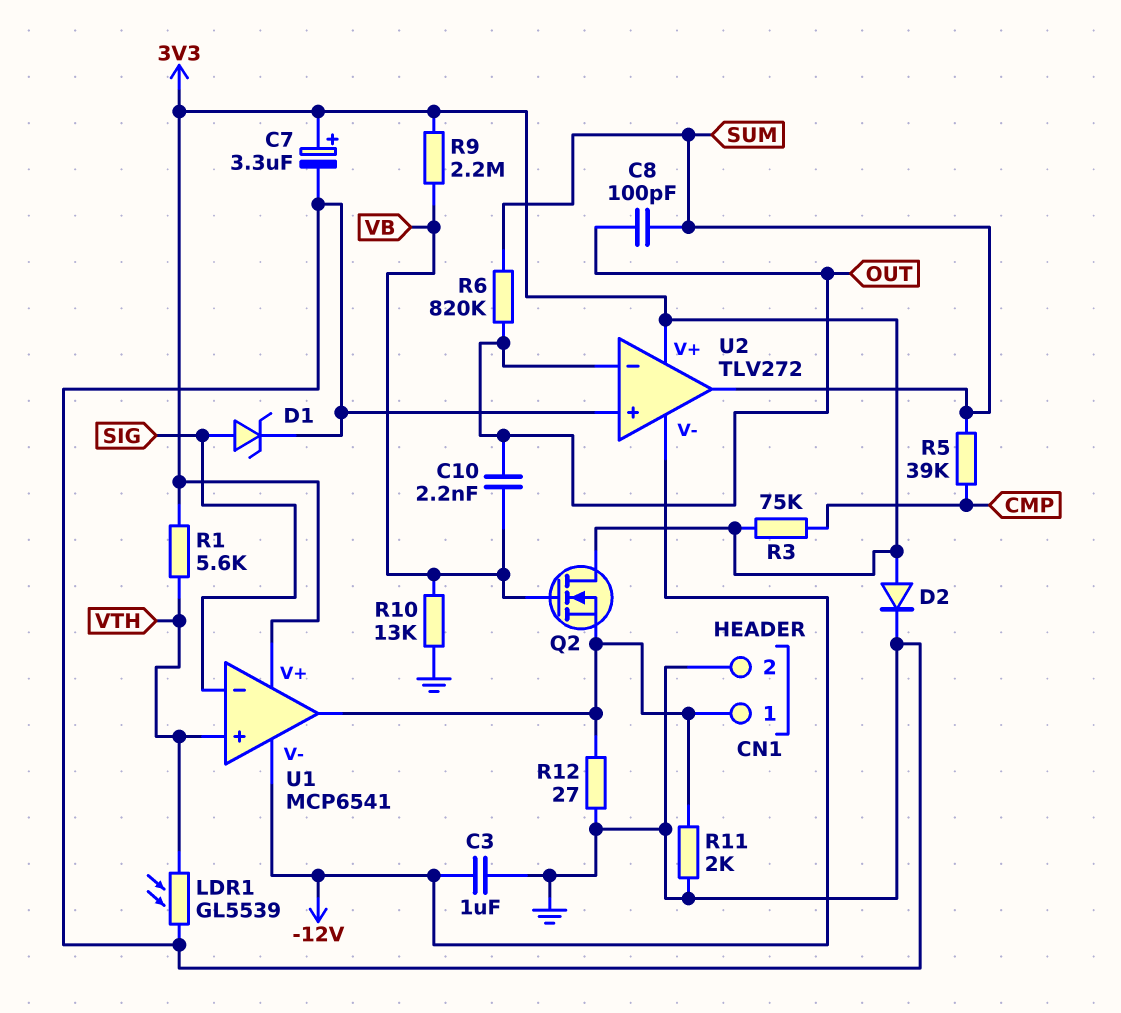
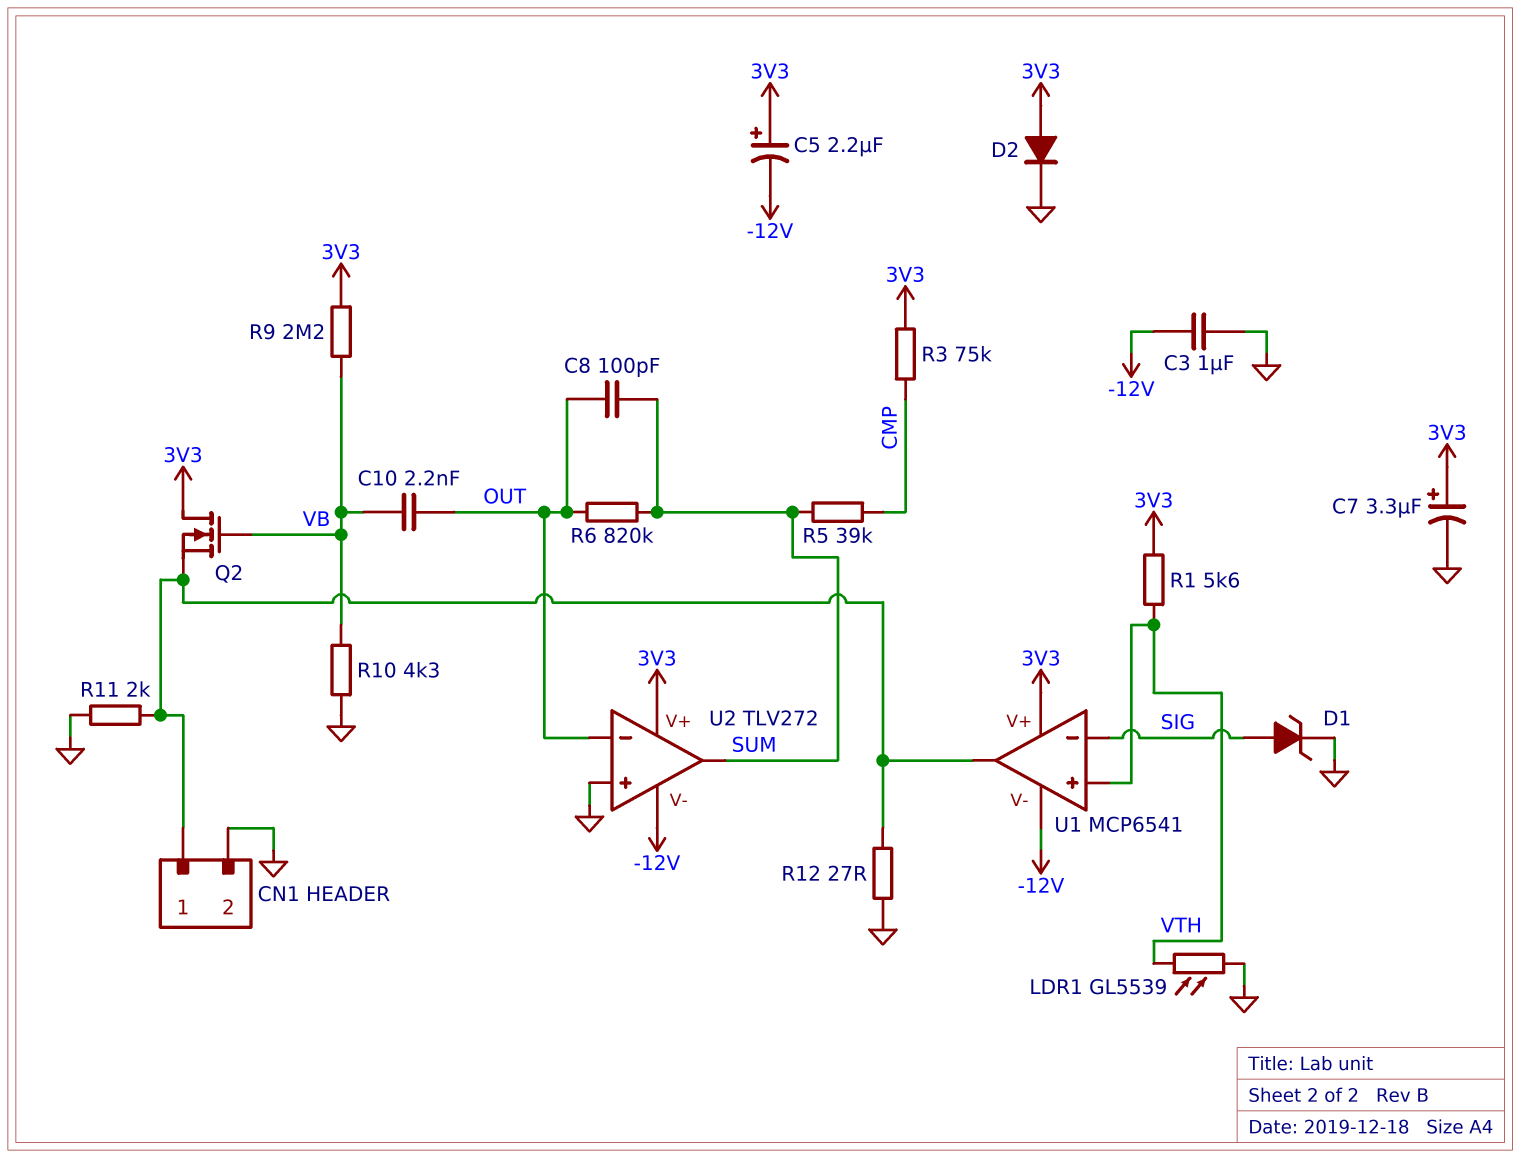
C5: none -> 2.2uF (plus 3V3, minus -12V)
R10: 13k (GND, VB) -> 4.3k (GND, VB)

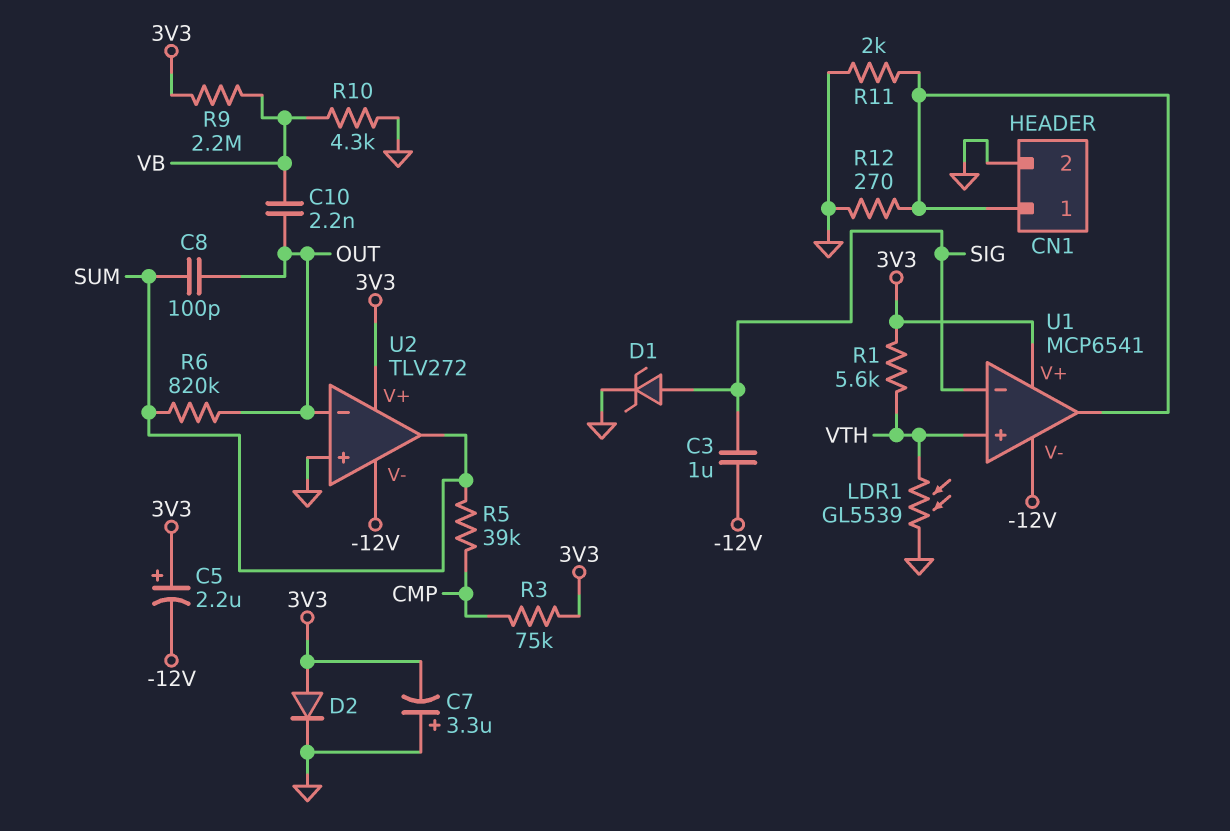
C3: 1uF (-12V, GND) -> 1uF (-12V, SIG)
C7: 3.3uF (plus 3V3, minus GND) -> 3.3uF (plus GND, minus 3V3)
Q2: NMOS (G VB, D 3V3, S CN1/1) -> none
R12: 27 (CN1/1, GND) -> 270 (CN1/1, GND)

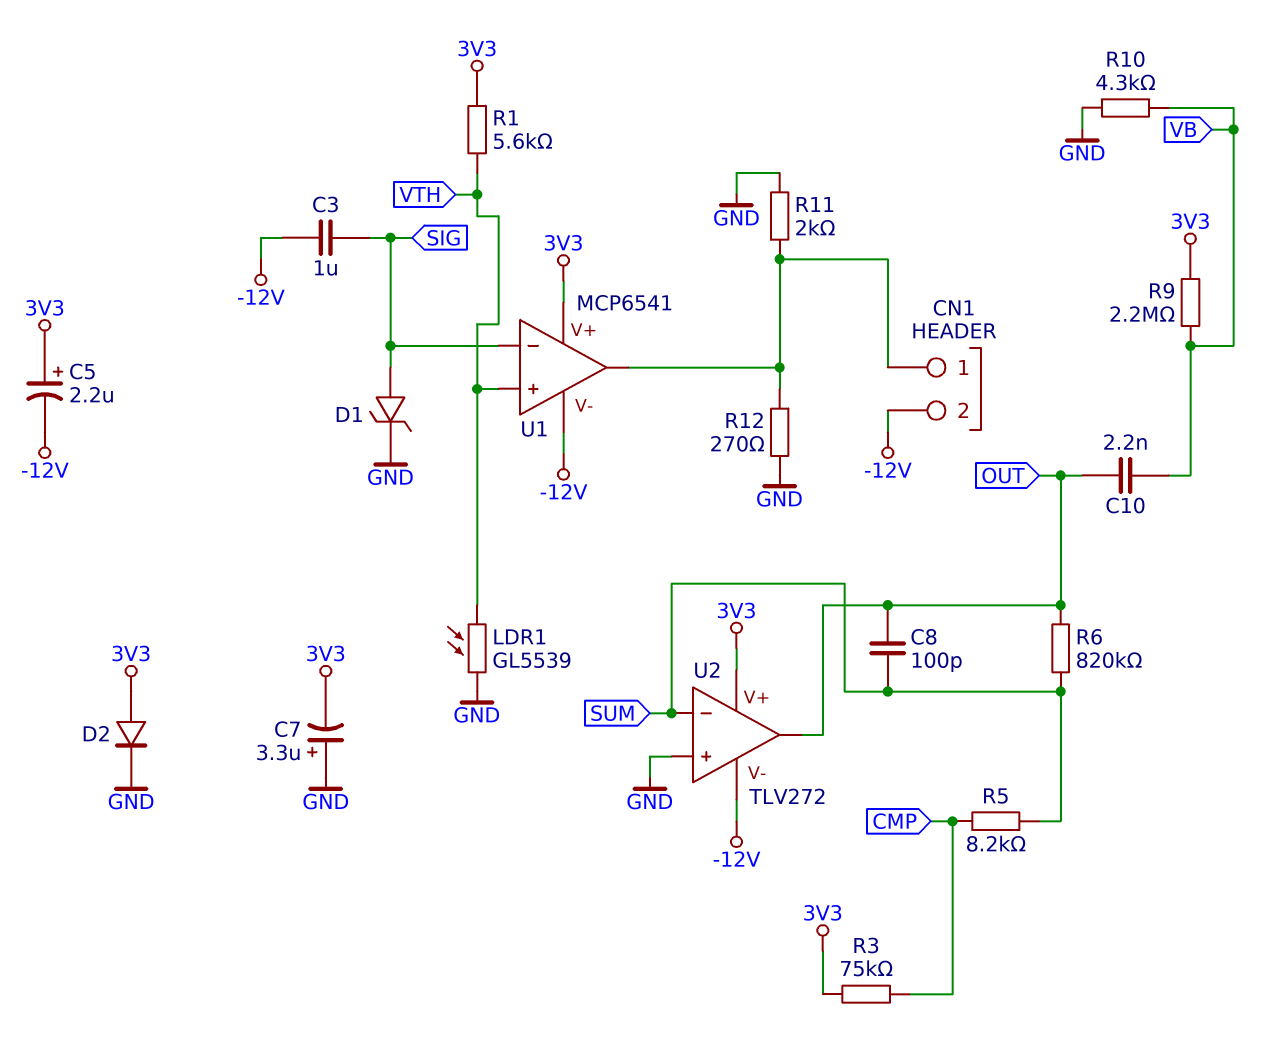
CN1 pin 2: GND -> -12V
R5: 39k (CMP, SUM) -> 8.2k (CMP, SUM)
U2 pin in-: OUT -> SUM
U2 pin out: SUM -> OUT

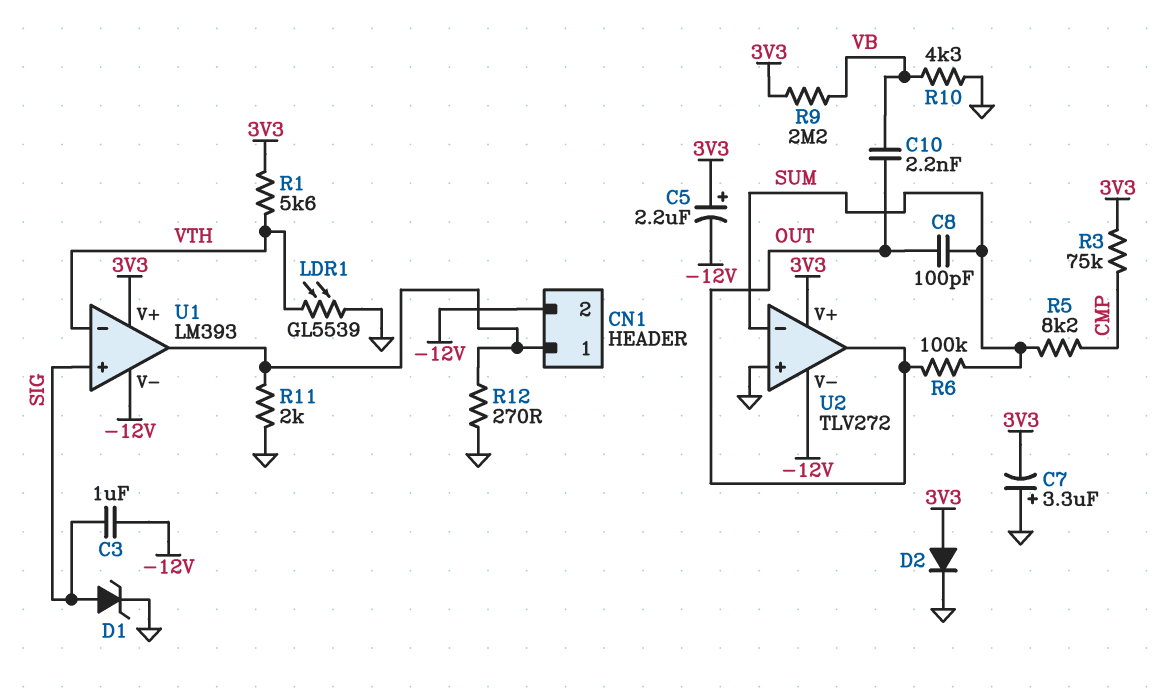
R6: 820k (OUT, SUM) -> 100k (OUT, SUM)
U1: MCP6541 -> LM393
U1 pin in+: VTH -> SIG
U1 pin in-: SIG -> VTH

